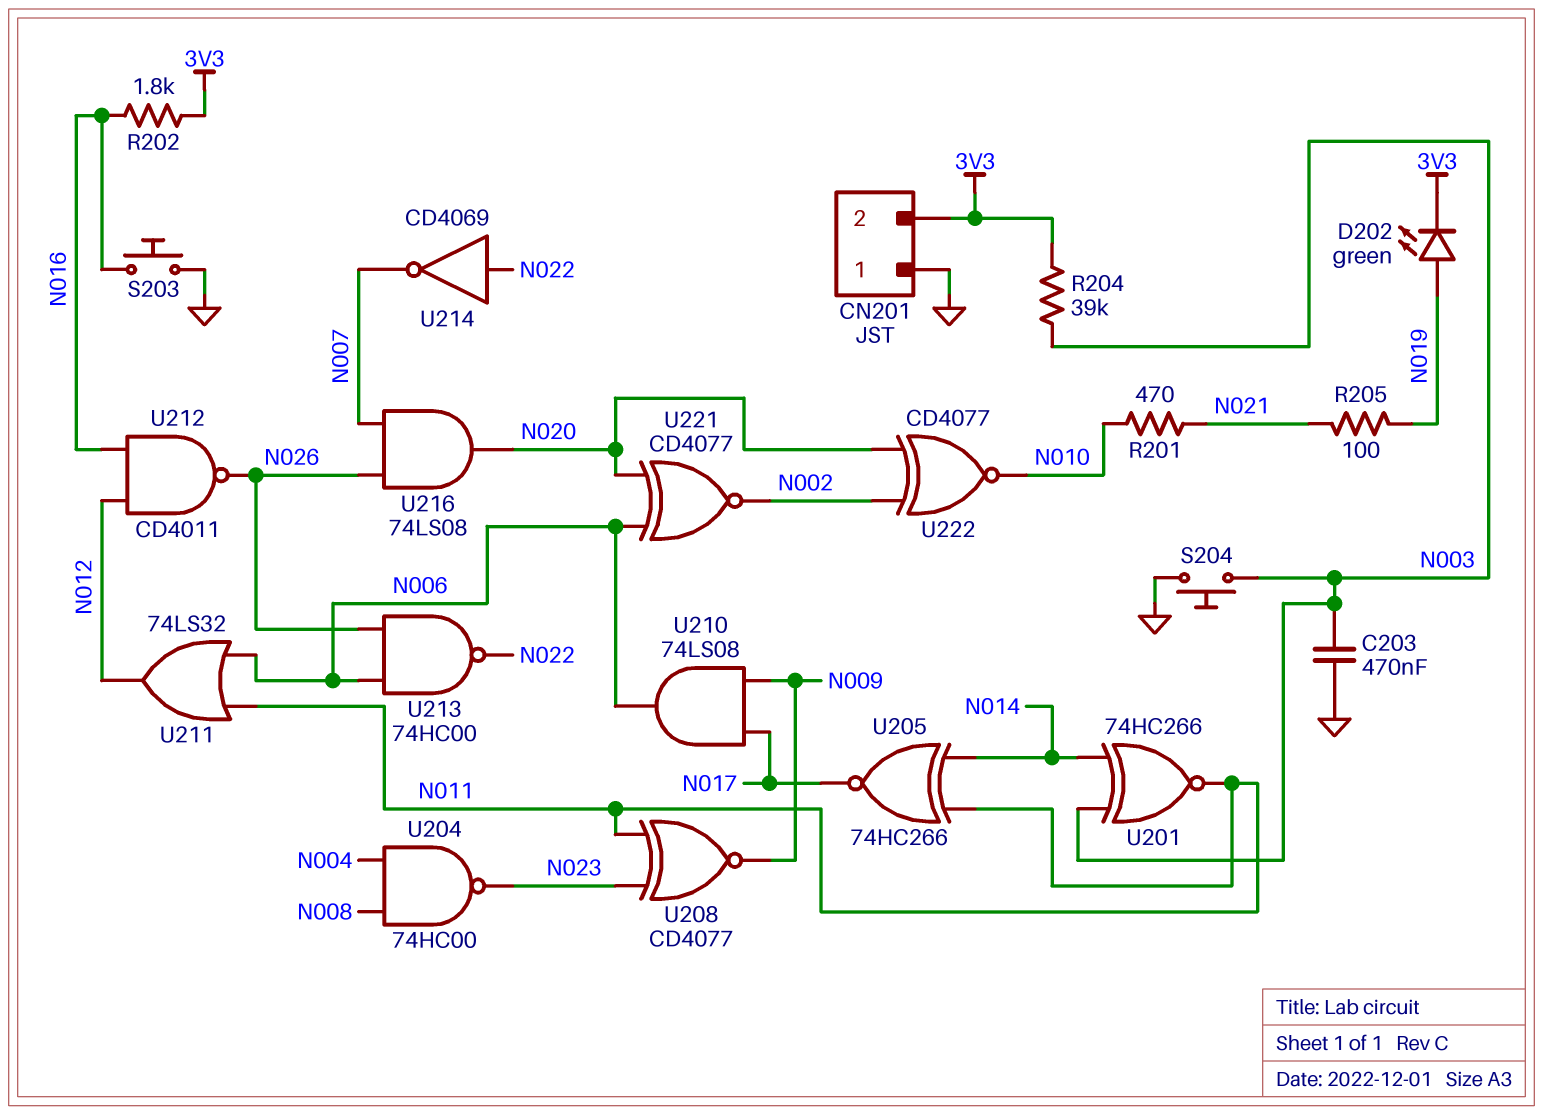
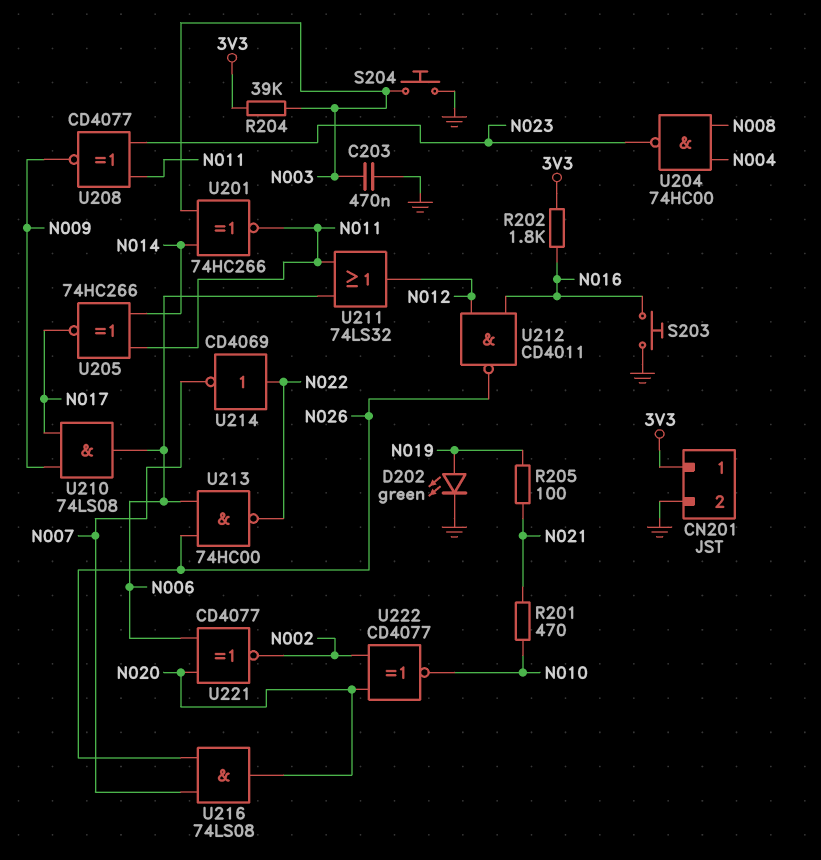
CN201 pin 1: GND -> 3V3
CN201 pin 2: 3V3 -> GND
D202: LED green (A N019, K 3V3) -> LED green (A N019, K GND)

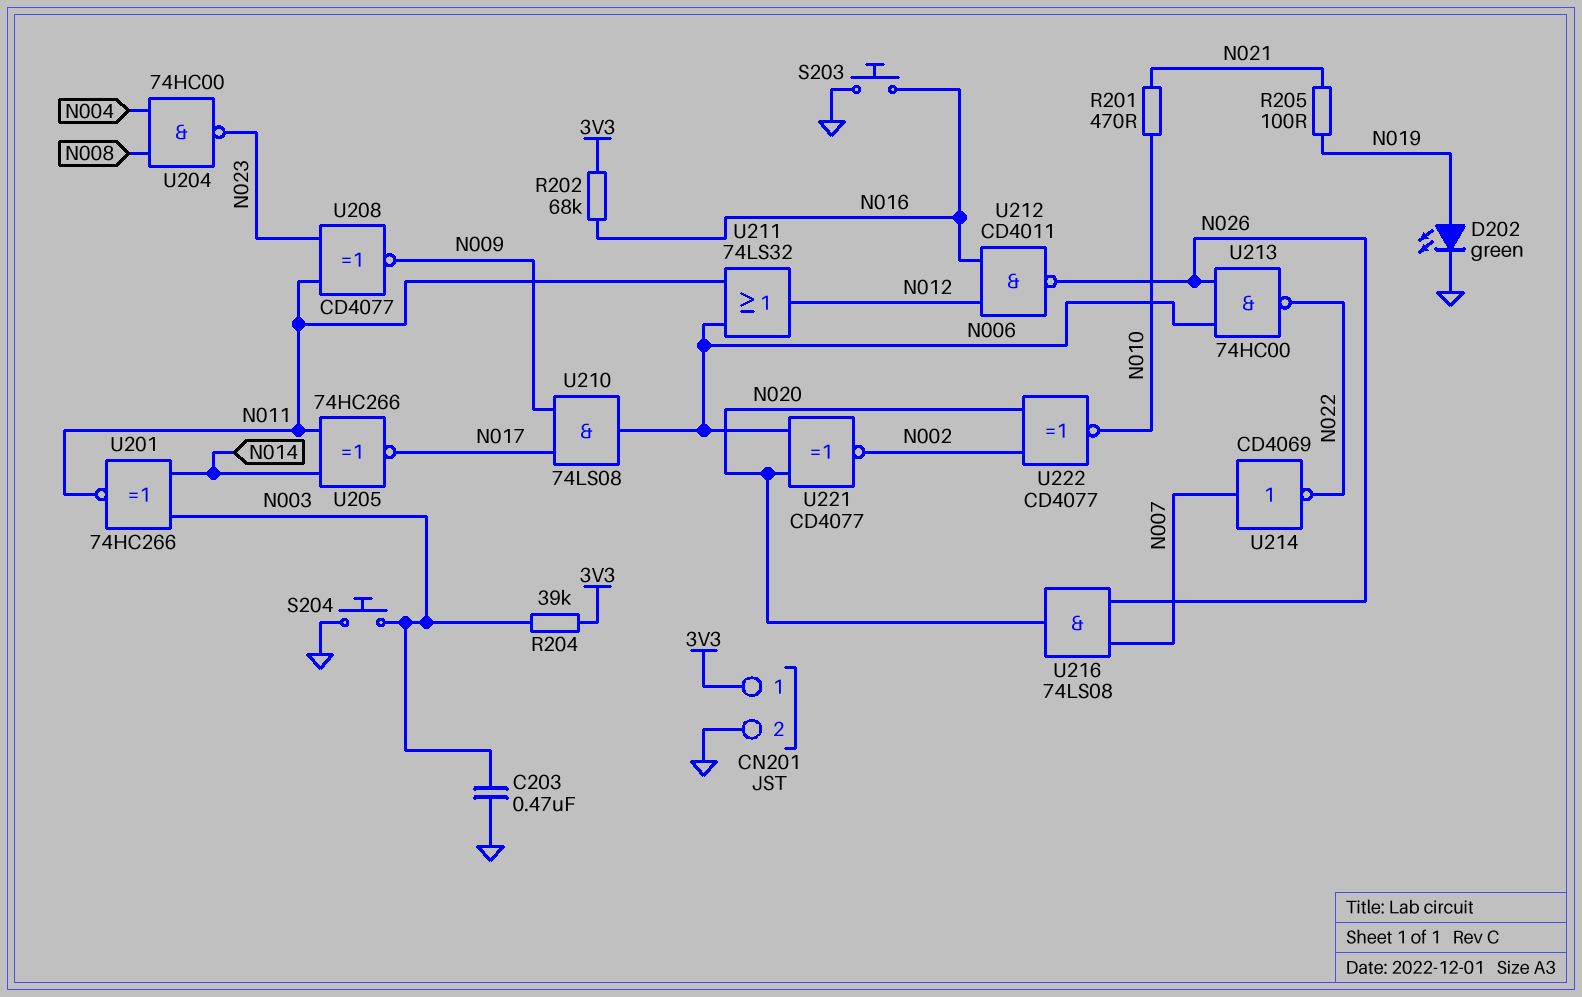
R202: 1.8k (3V3, N016) -> 68k (3V3, N016)
U214: NOT CD4069 (in N022, out N007) -> NOT CD4069 (in N007, out N022)

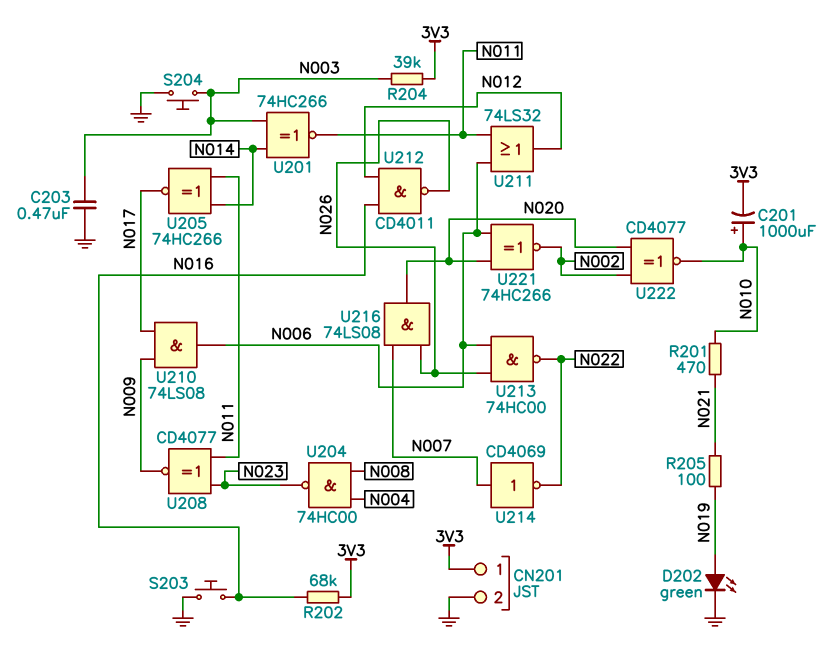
C201: none -> 1000uF (plus N010, minus 3V3)
U221: XNOR CD4077 (in N006, in N020, out N002) -> XNOR 74HC266 (in N006, in N020, out N002)

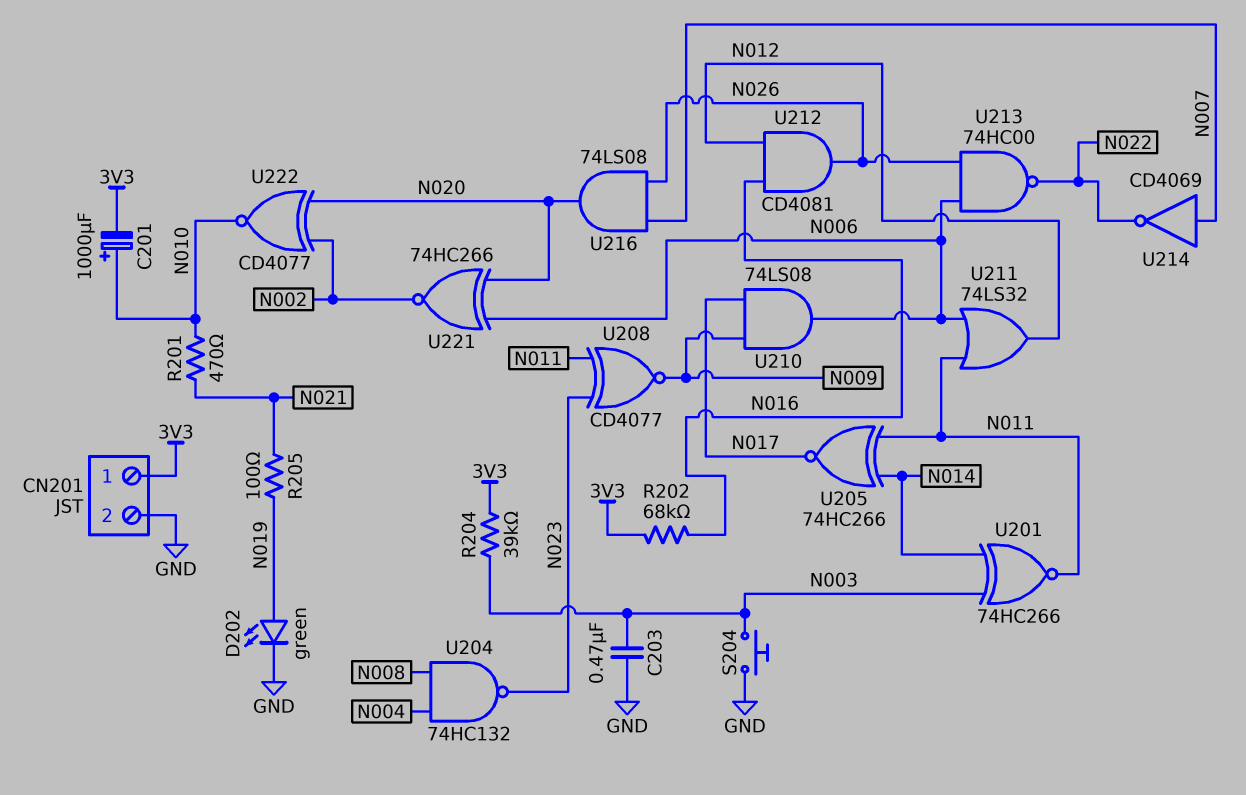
S203: button (GND, N016) -> none
U204: NAND 74HC00 (in N004, in N008, out N023) -> NAND 74HC132 (in N004, in N008, out N023)
U212: NAND CD4011 (in N012, in N016, out N026) -> AND CD4081 (in N012, in N016, out N026)

